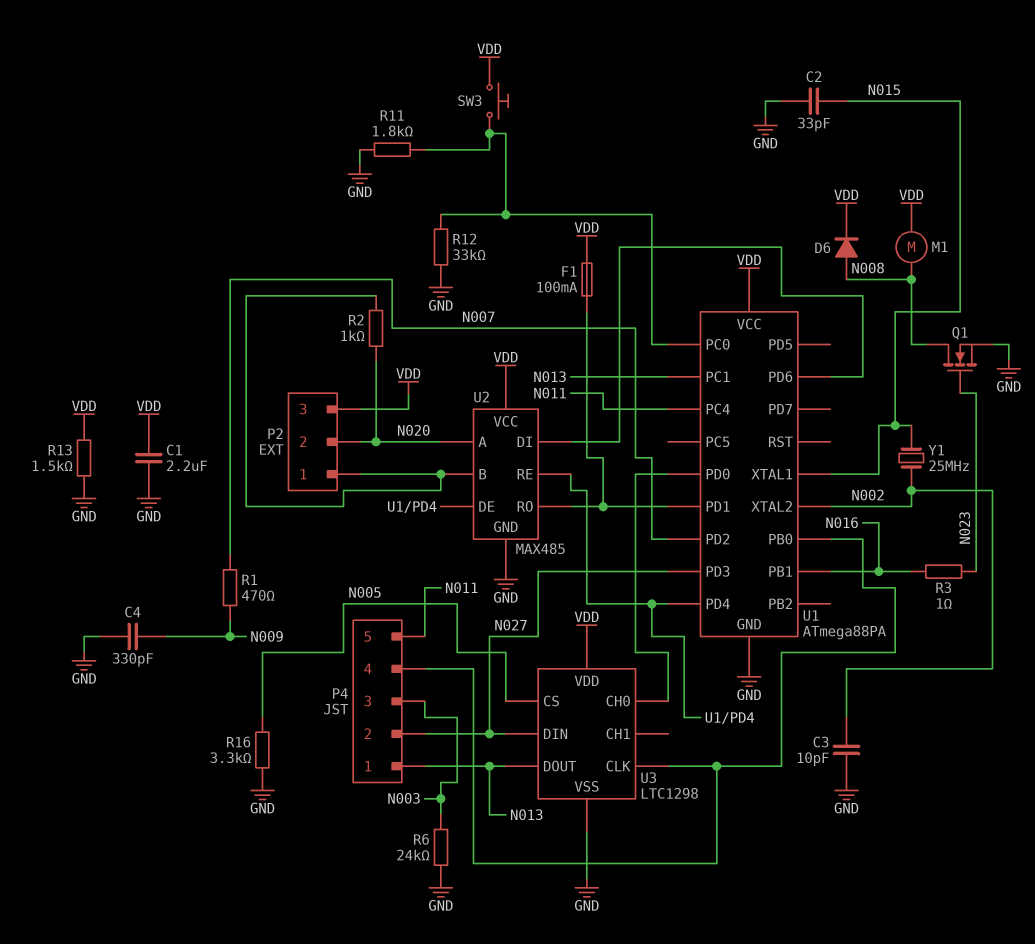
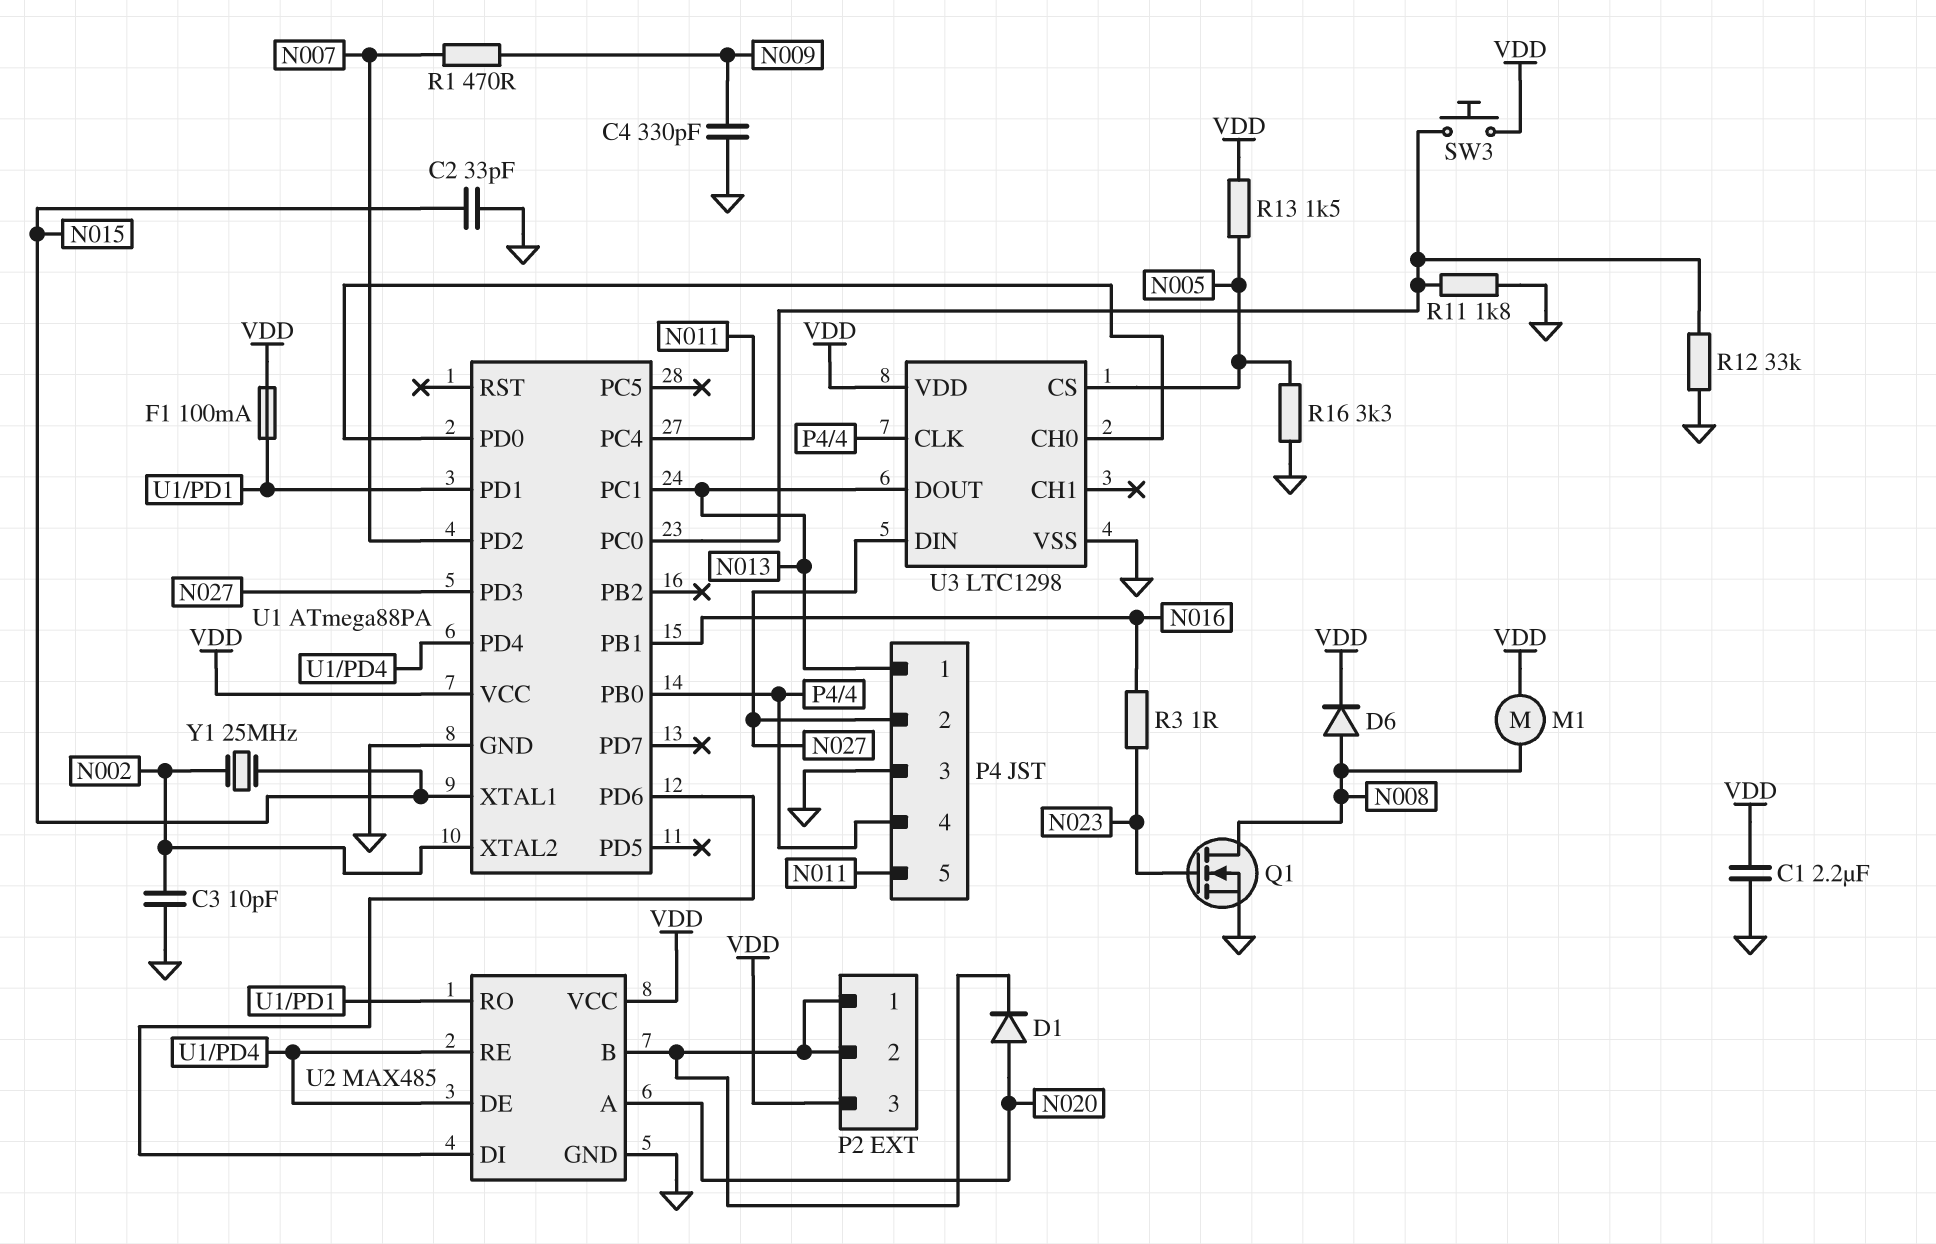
D1: none -> diode (A N020, K P2/1)
P2 pin 2: N020 -> P2/1
P4 pin 3: N003 -> GND
R2: 1k (N020, P2/1) -> none
R6: 24k (GND, N003) -> none
R13: 1.5k (GND, VDD) -> 1.5k (N005, VDD)

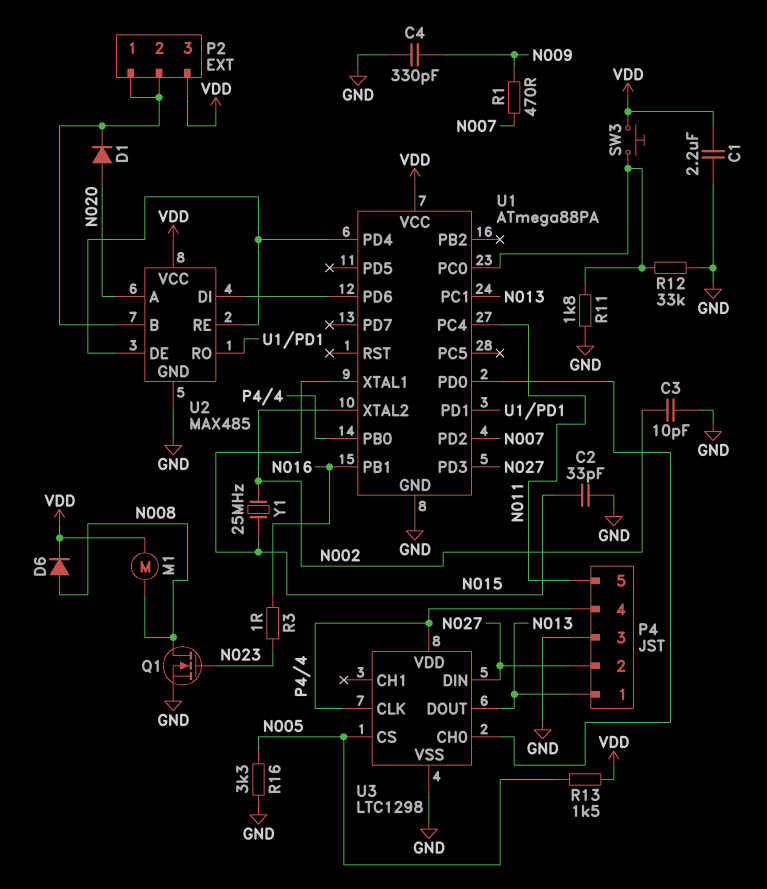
F1: 100mA (U1/PD1, VDD) -> none
U3 pin VDD: VDD -> P4/4

